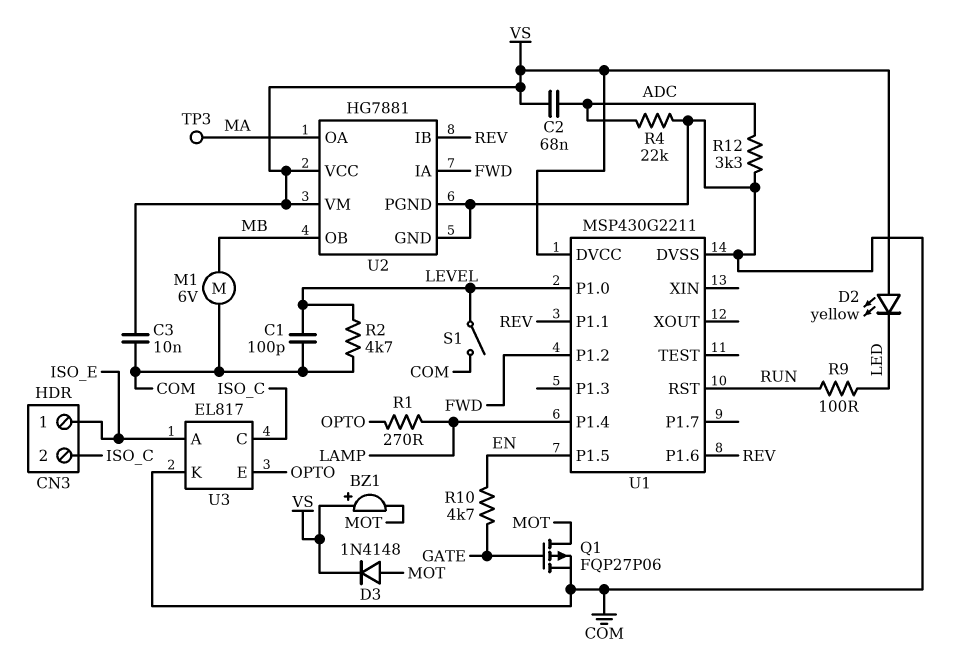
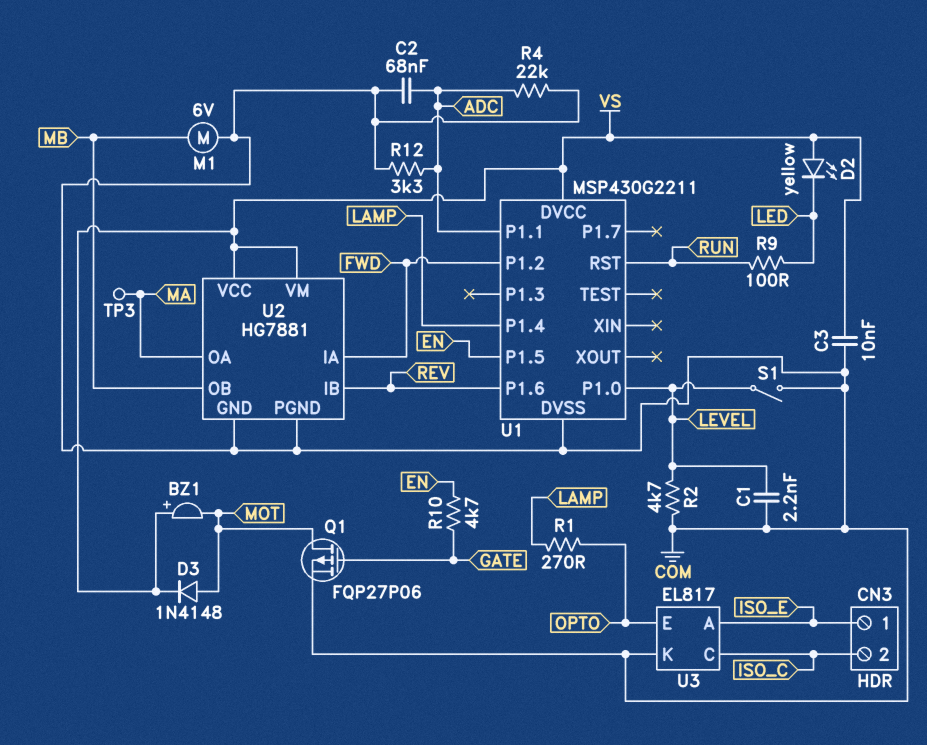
C1: 100pF (COM, LEVEL) -> 2.2nF (COM, LEVEL)
C2: 68nF (ADC, VS) -> 68nF (ADC, COM)
U1 pin P1.1: REV -> ADC

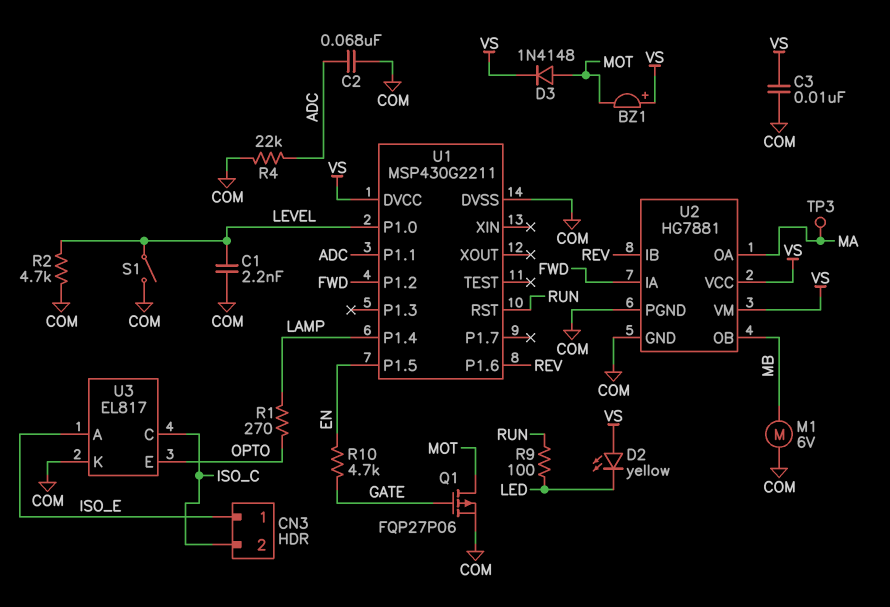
R12: 3.3k (ADC, COM) -> none

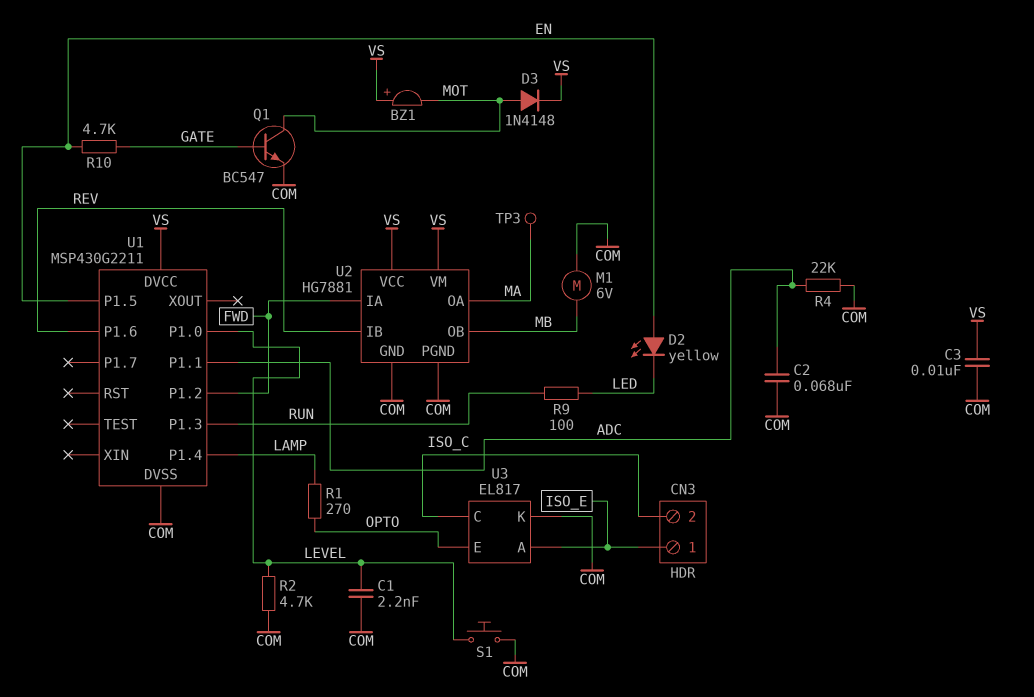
D2: LED yellow (A VS, K LED) -> LED yellow (A EN, K LED)
Q1: PMOS FQP27P06 (G GATE, D MOT, S COM) -> NPN BC547 (B GATE, C MOT, E COM)
S1: switch (COM, LEVEL) -> button (COM, LEVEL)
U1 pin P1.3: none -> RUN
U1 pin RST: RUN -> none

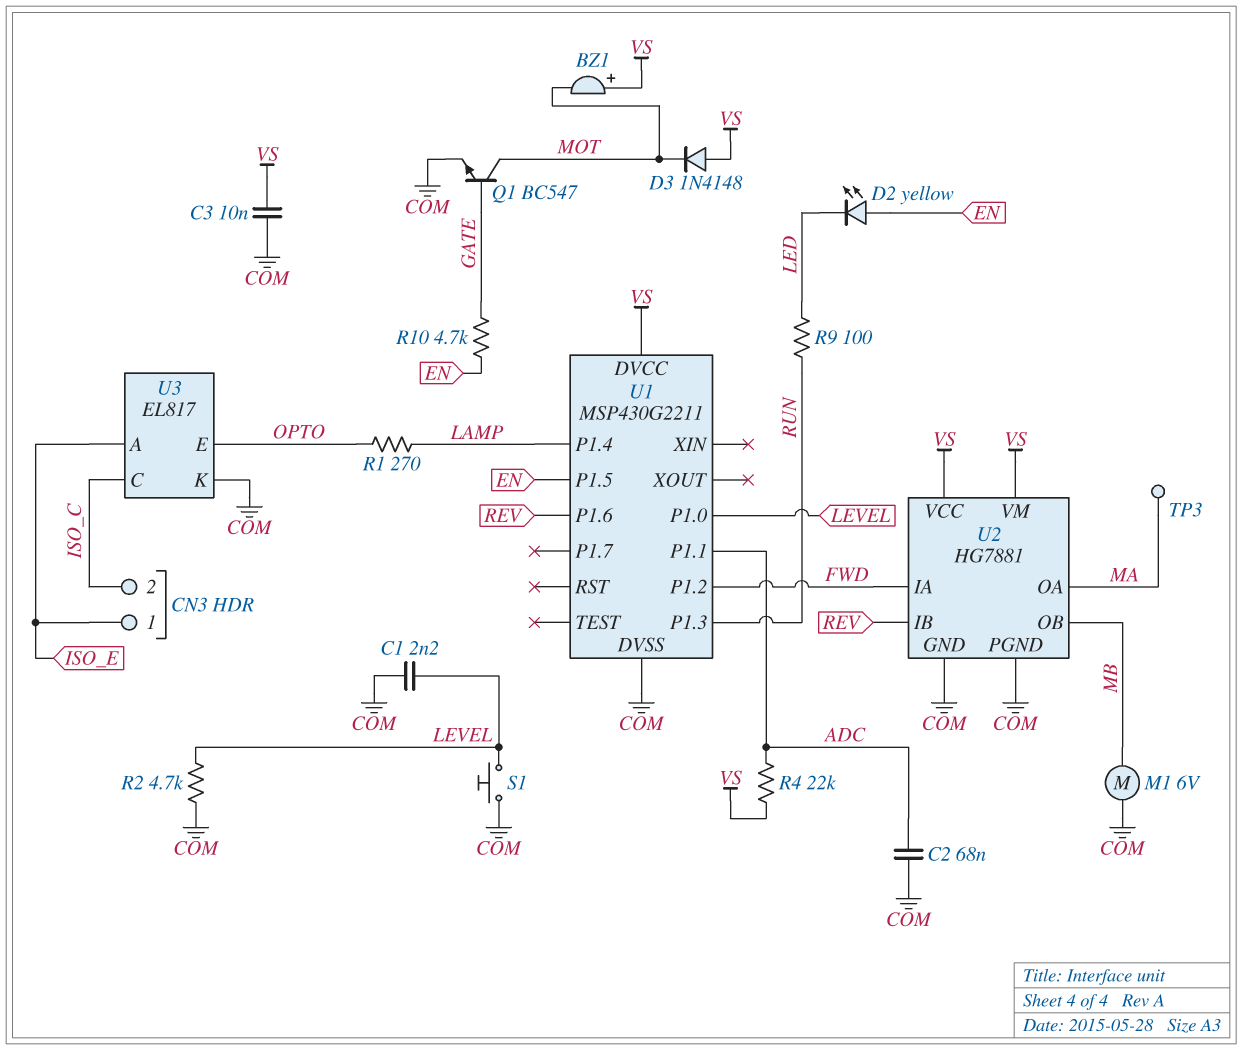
D3: diode 1N4148 (A MOT, K VS) -> diode 1N4148 (A VS, K MOT)
R4: 22k (ADC, COM) -> 22k (ADC, VS)

